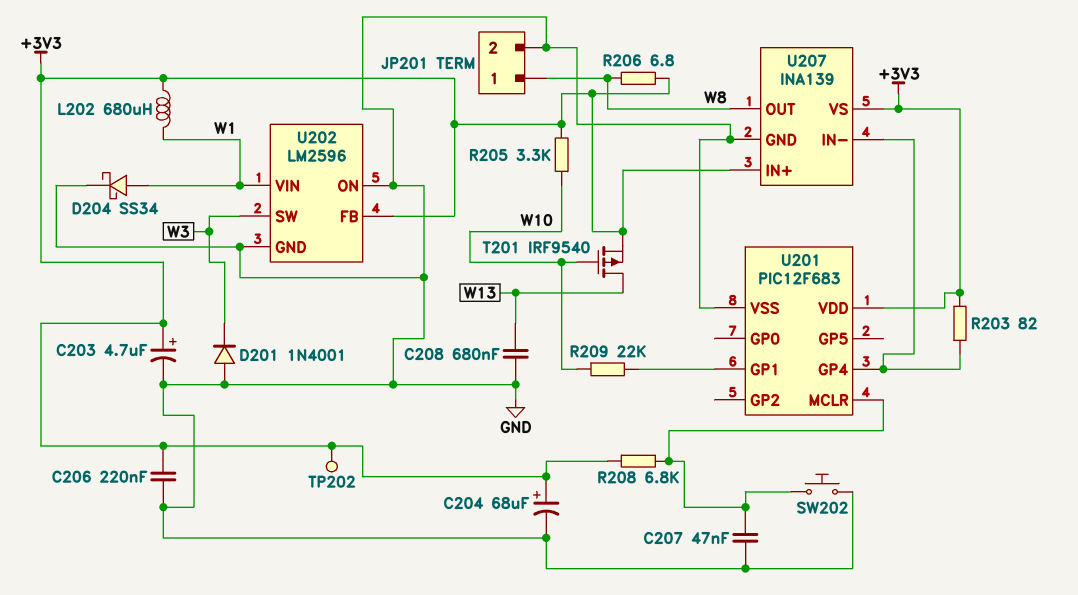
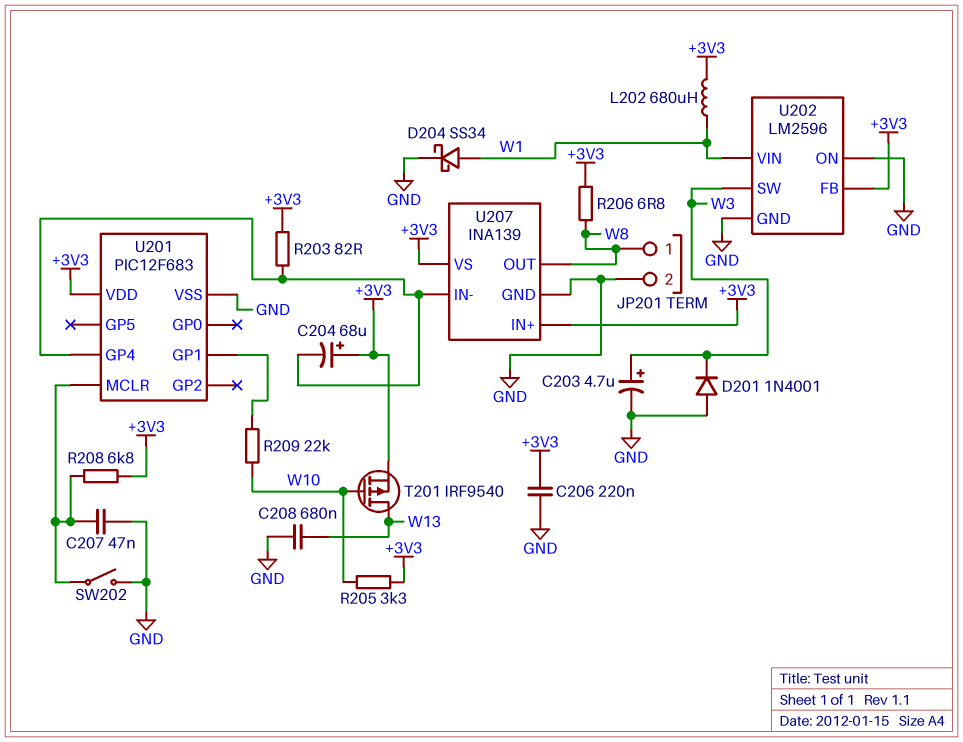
C203: 4.7uF (plus +3V3, minus GND) -> 4.7uF (plus W3, minus GND)
C204: 68uF (plus +3V3, minus GND) -> 68uF (plus +3V3, minus U201/GP4)
SW202: button (GND, U201/MCLR) -> switch (GND, U201/MCLR)
TP202: test point (+3V3) -> none

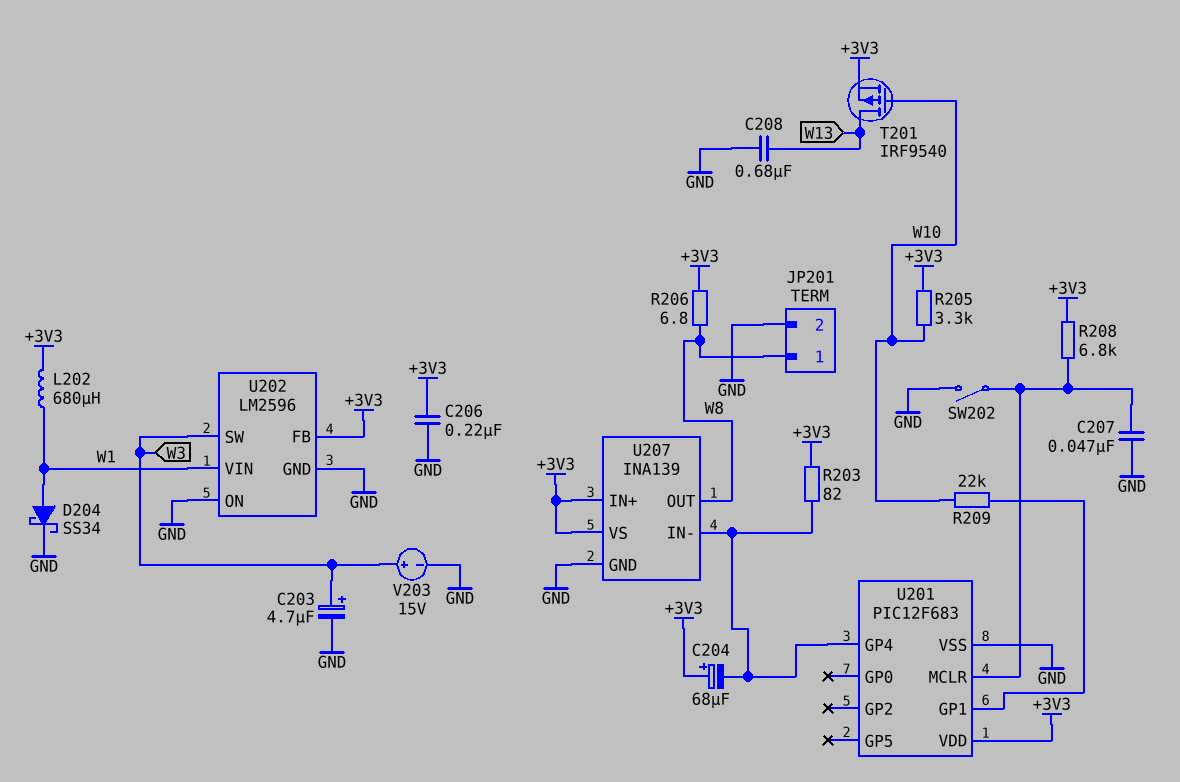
D201: diode 1N4001 (A GND, K W3) -> none
V203: none -> 15V (plus W3, minus GND)

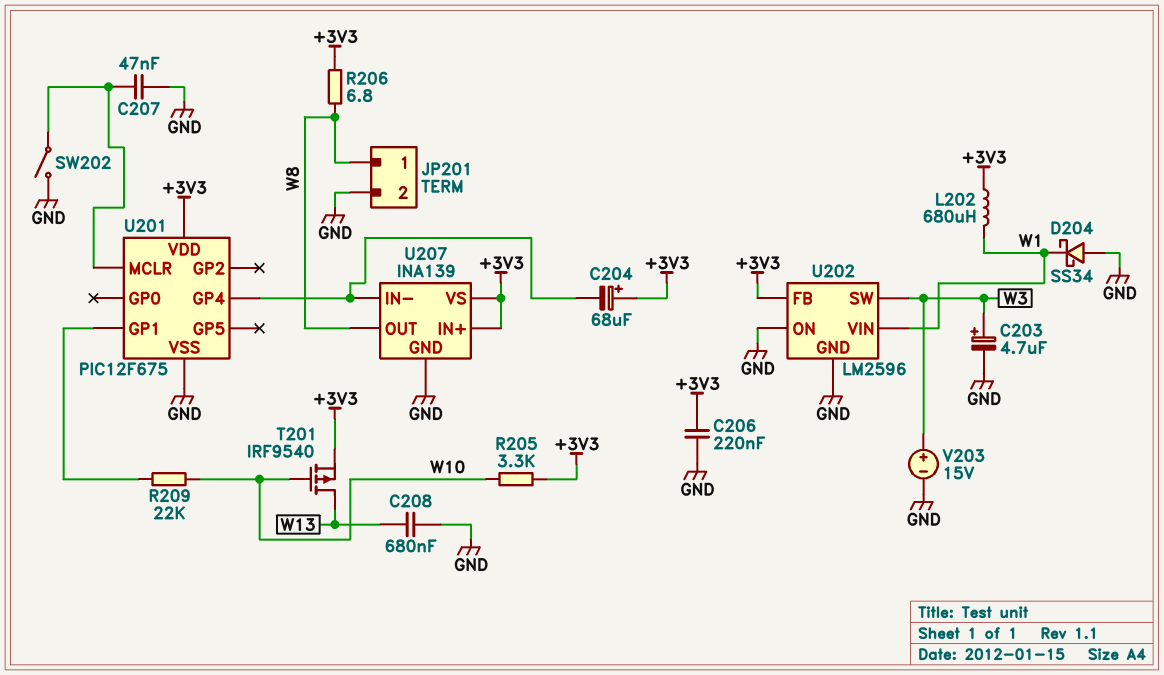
D204: schottky SS34 (A W1, K GND) -> schottky SS34 (A GND, K W1)
R203: 82 (+3V3, U201/GP4) -> none
R208: 6.8k (+3V3, U201/MCLR) -> none
U201: PIC12F683 -> PIC12F675

